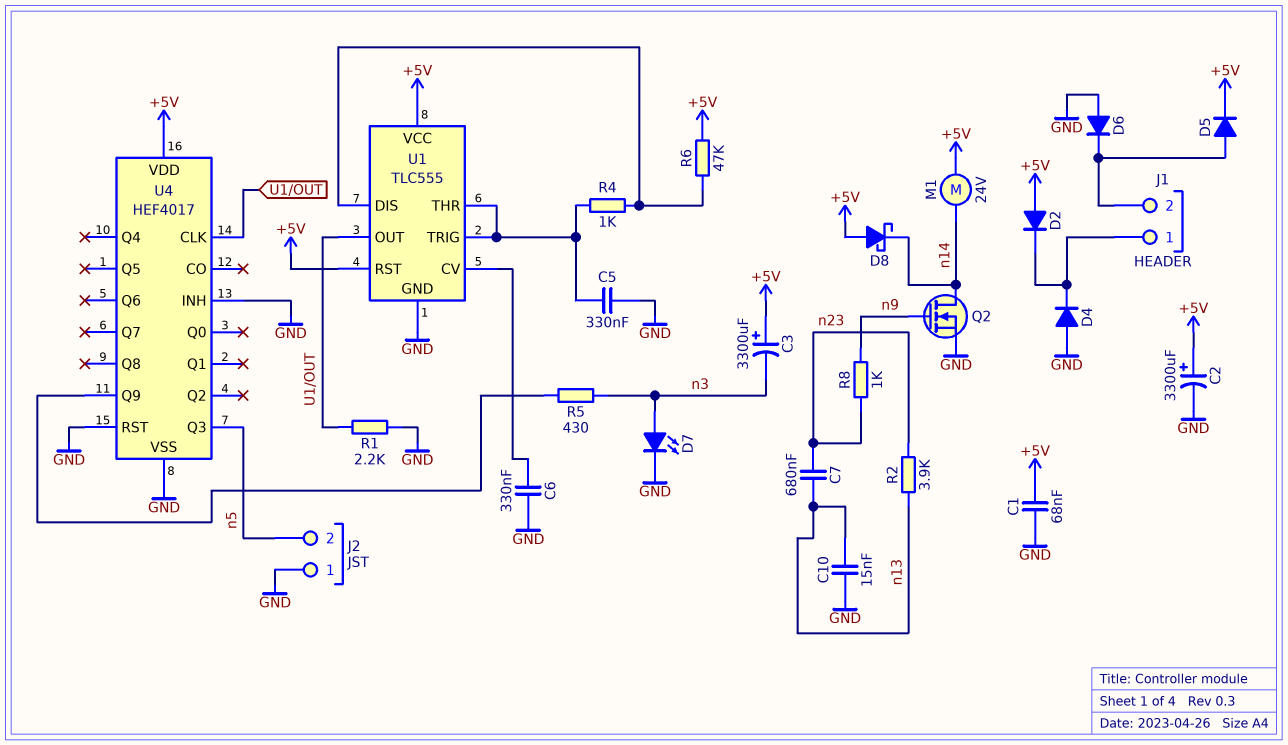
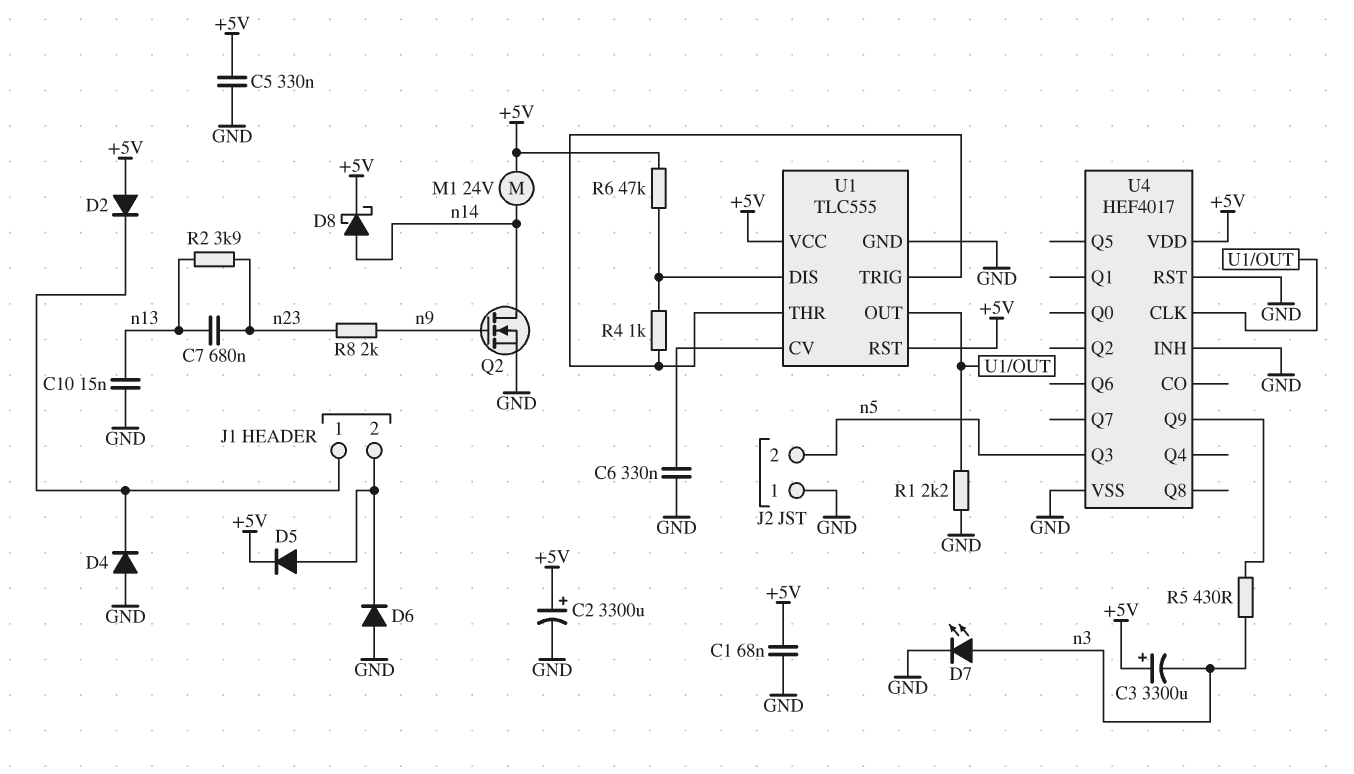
C5: 330nF (GND, U1/THR) -> 330nF (+5V, GND)
D8: schottky (A +5V, K n14) -> schottky (A n14, K +5V)
R8: 1k (n9, n23) -> 2k (n9, n23)

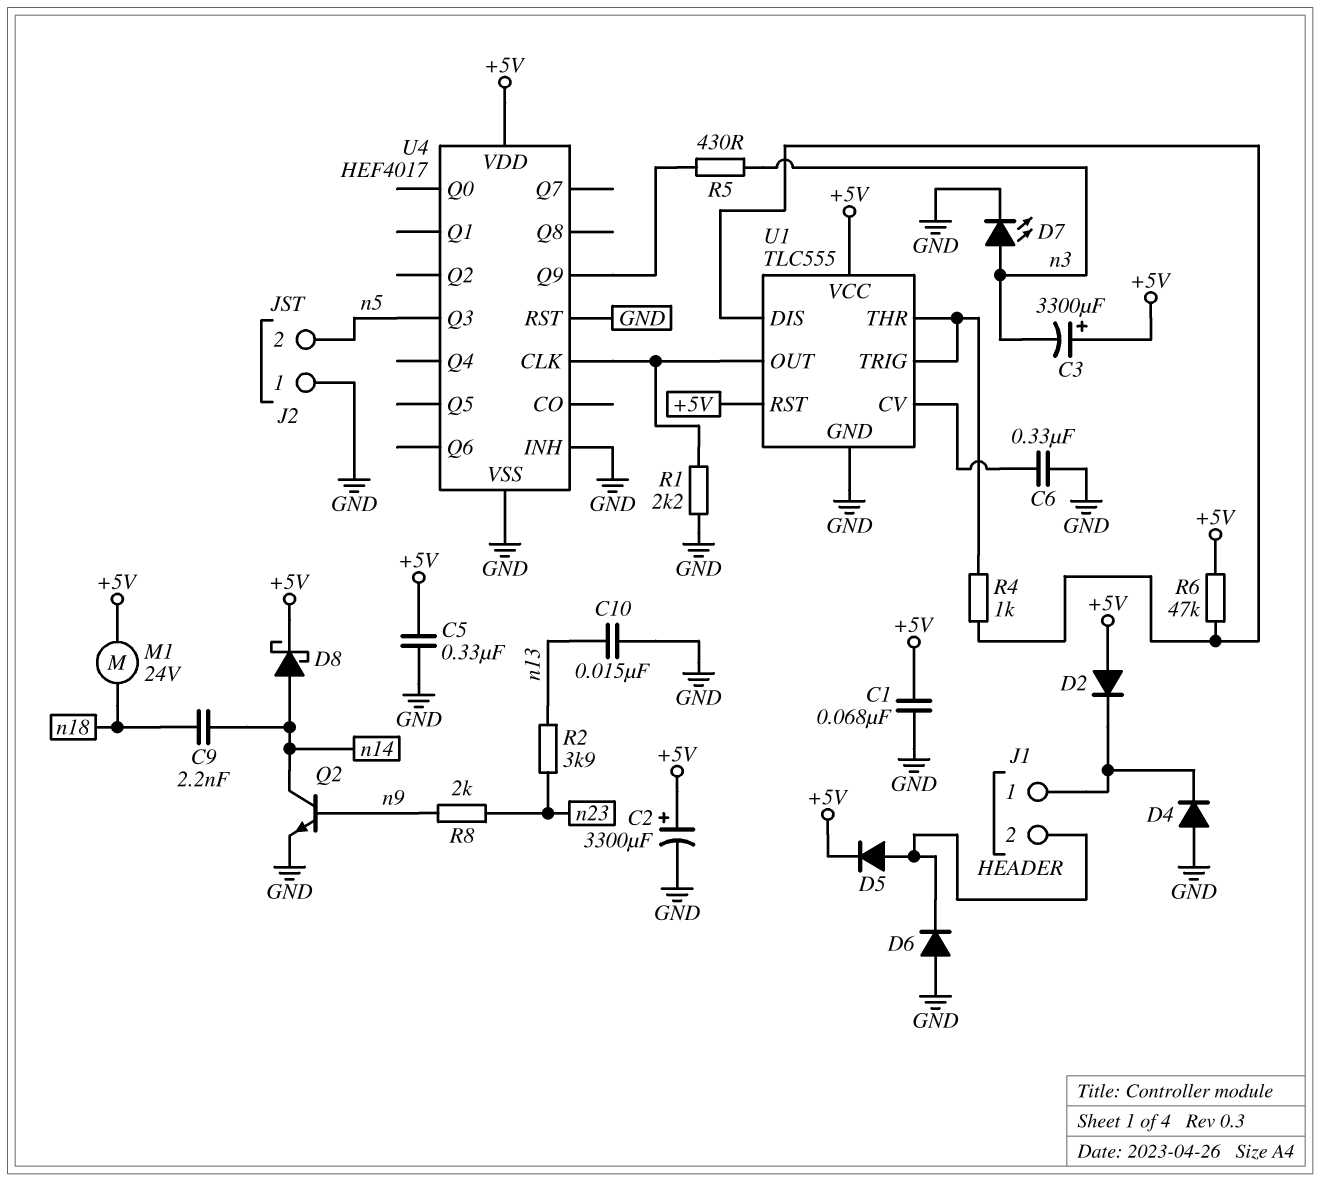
C7: 680nF (n13, n23) -> none
C9: none -> 2.2nF (n14, n18)
M1: motor 24V (+5V, n14) -> motor 24V (+5V, n18)
Q2: NMOS (G n9, D n14, S GND) -> NPN (B n9, C n14, E GND)

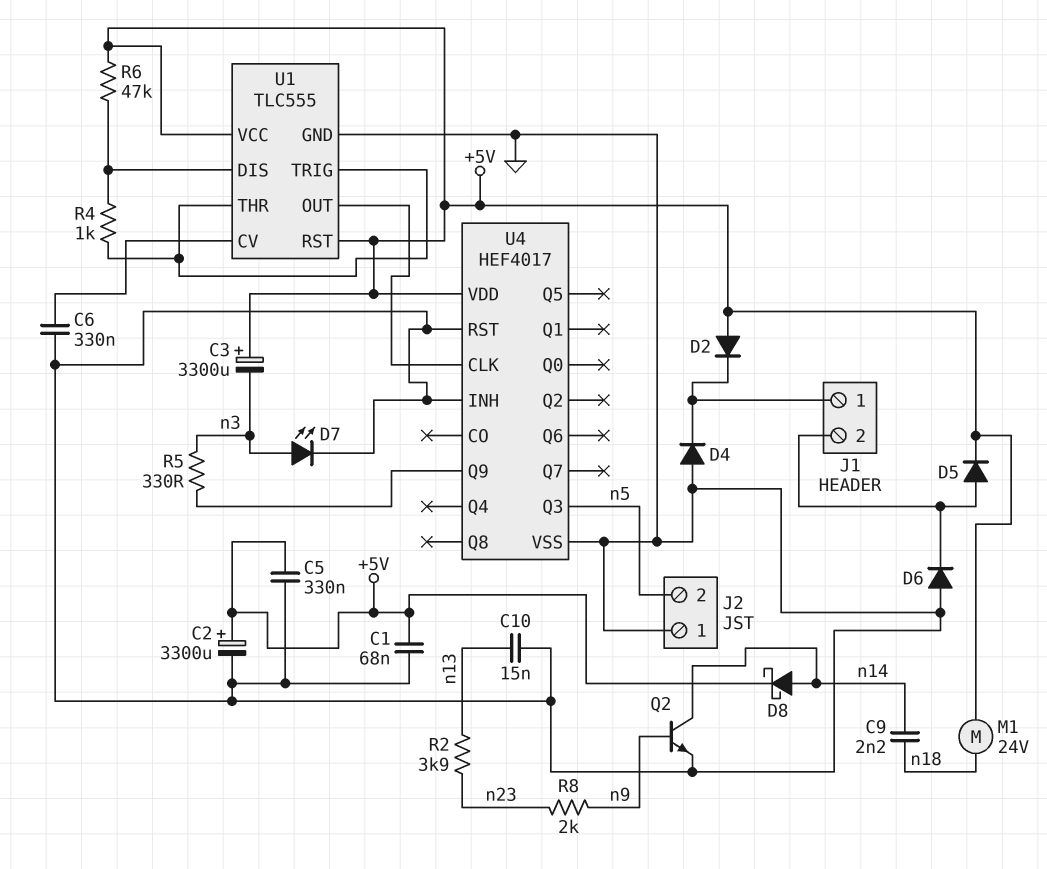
R1: 2.2k (GND, U1/OUT) -> none
R5: 430 (U4/Q9, n3) -> 330 (U4/Q9, n3)

